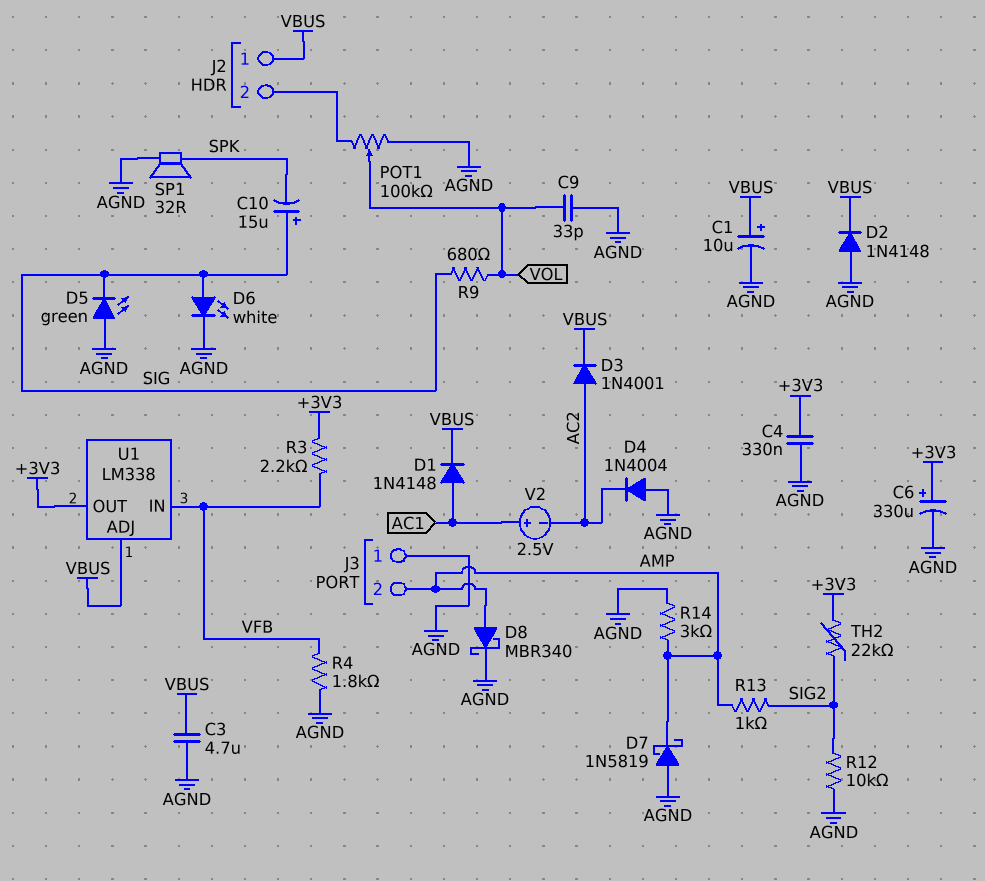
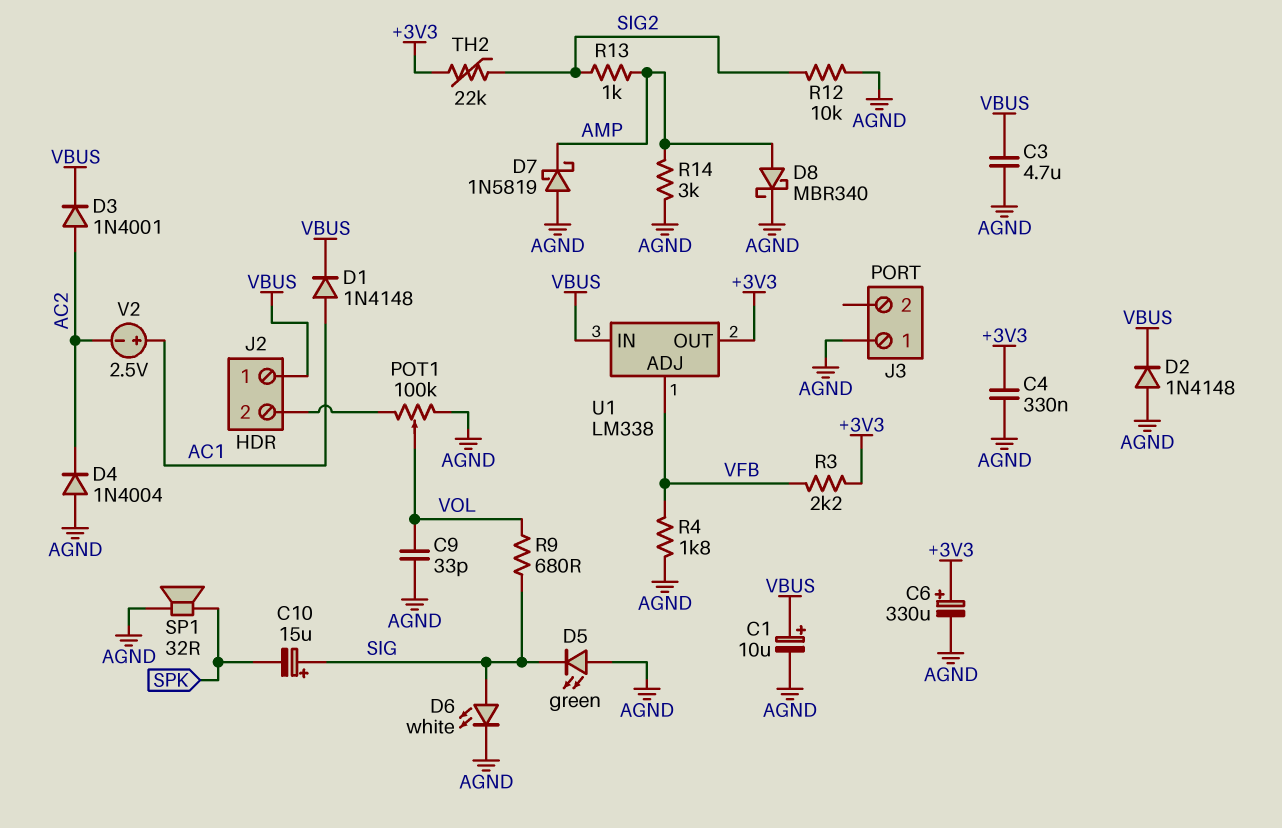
J3 pin 2: AMP -> none
U1 pin ADJ: VBUS -> VFB
U1 pin IN: VFB -> VBUS

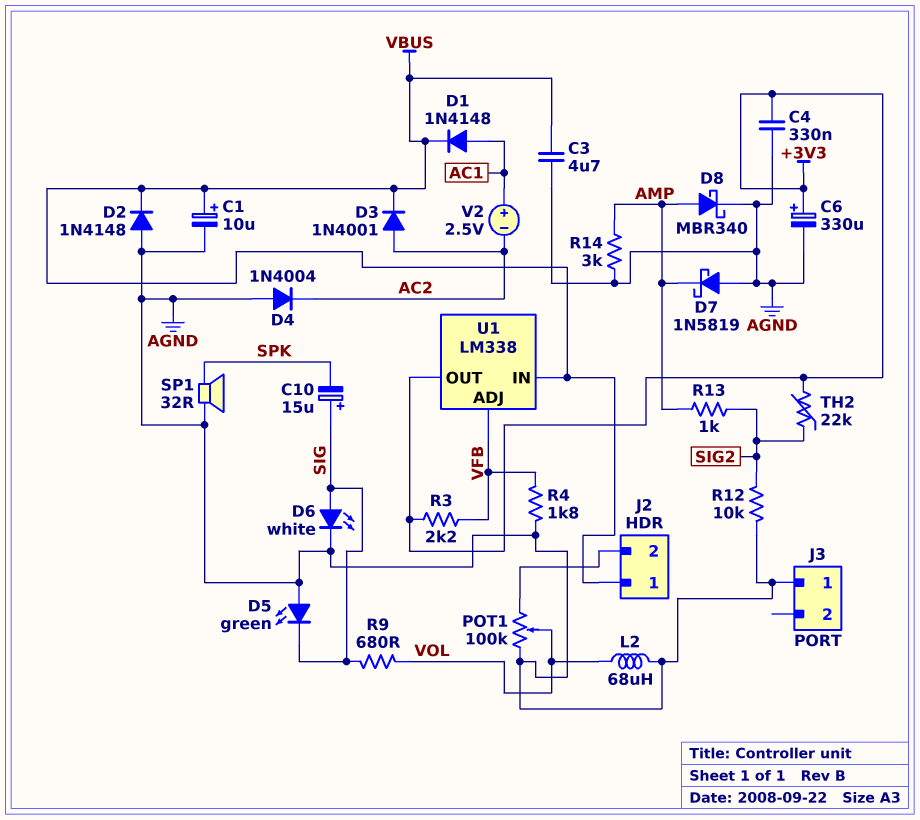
C9: 33pF (AGND, VOL) -> none
L2: none -> 68uH (AGND, VOL)

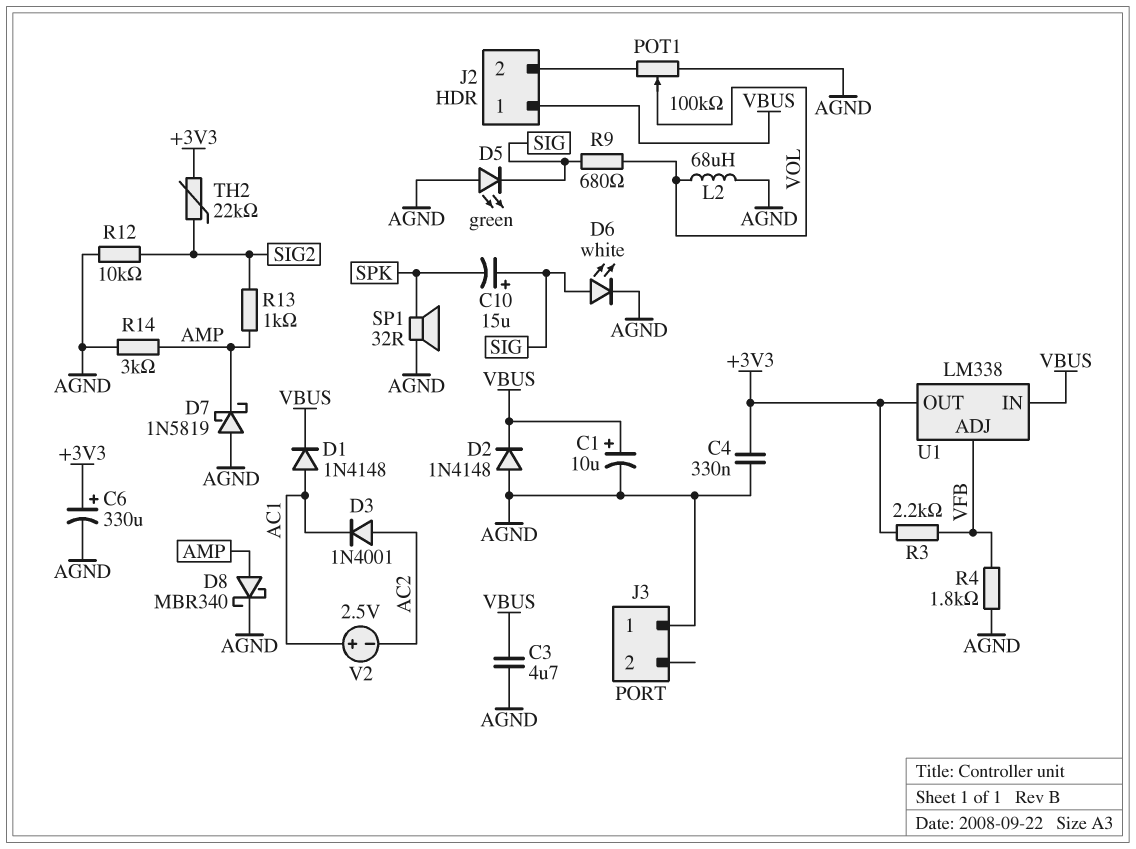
D3: diode 1N4001 (A AC2, K VBUS) -> diode 1N4001 (A AC2, K AC1)
D4: diode 1N4004 (A AGND, K AC2) -> none

